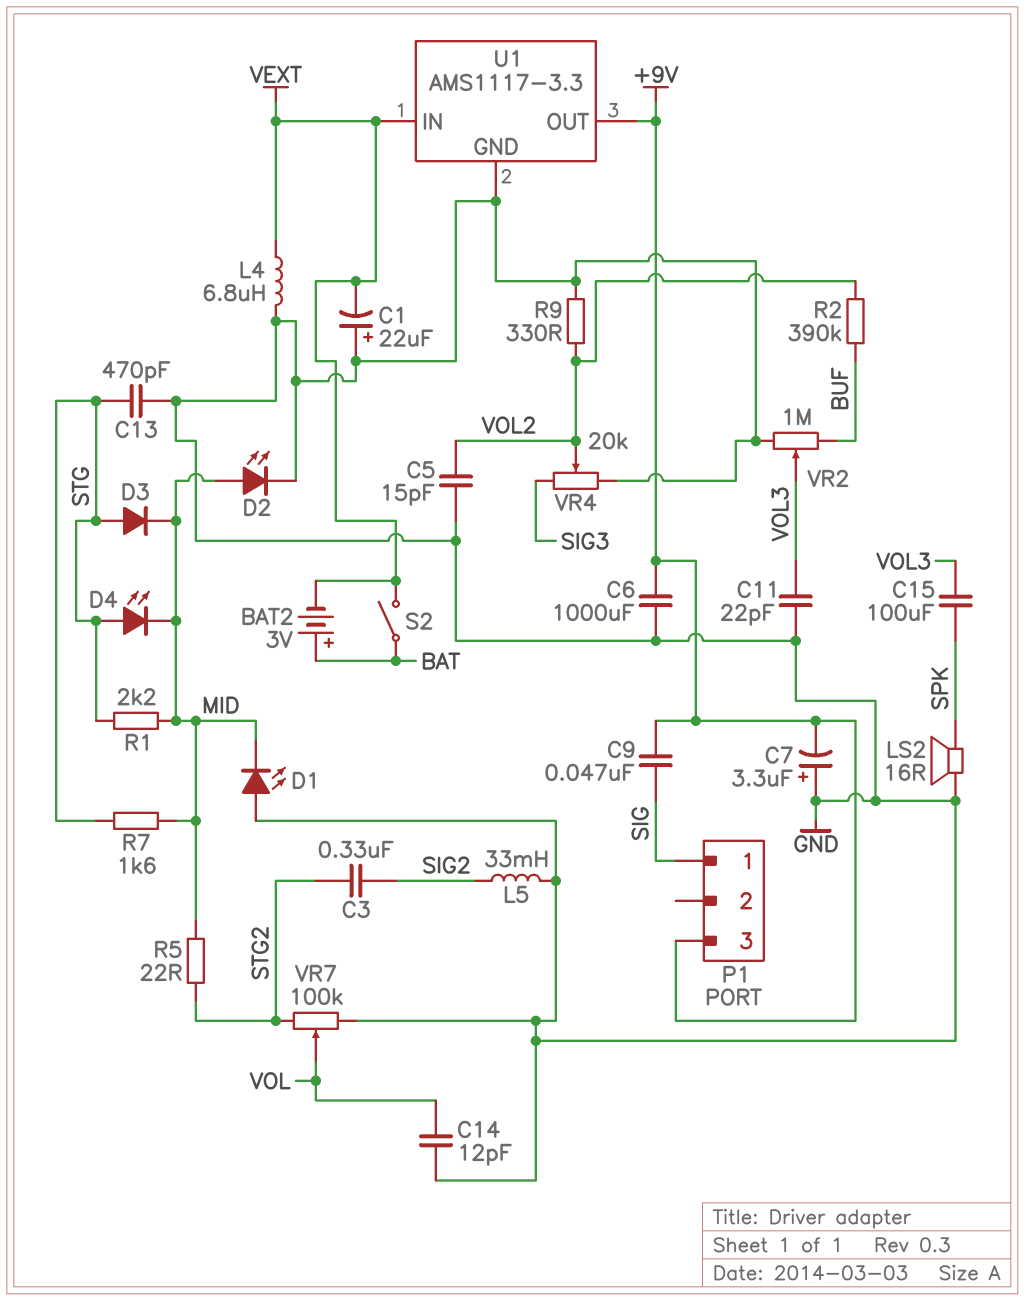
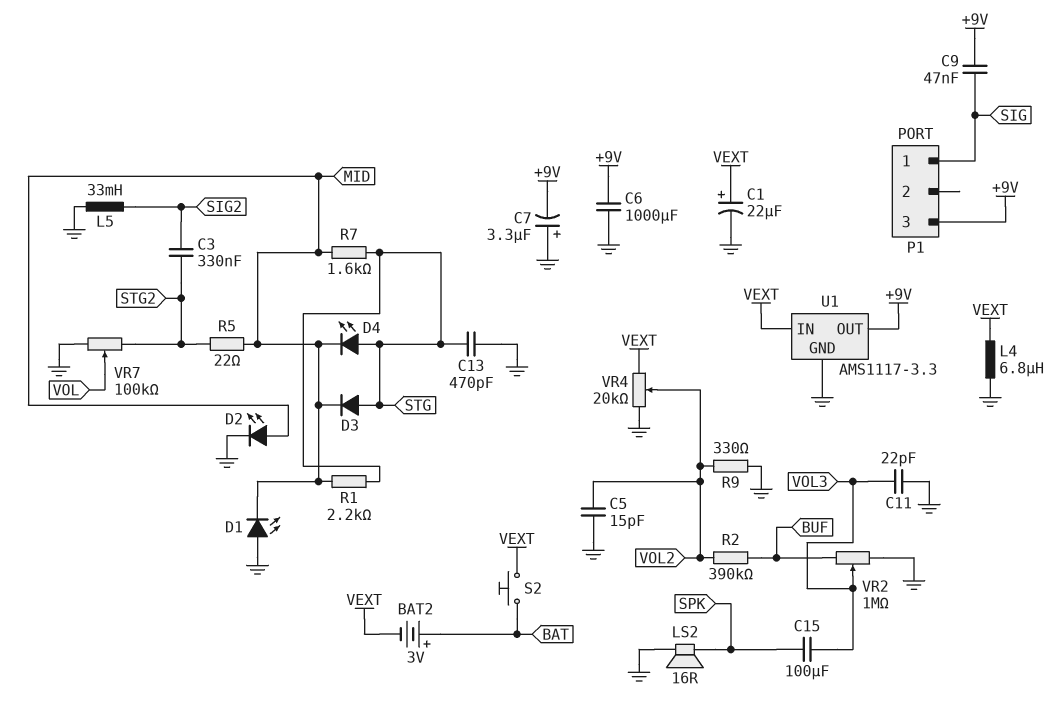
C1: 22uF (plus GND, minus VEXT) -> 22uF (plus VEXT, minus GND)
C14: 12pF (GND, VOL) -> none
S2: switch (BAT, VEXT) -> button (BAT, VEXT)
VR4: 20k (GND, SIG3, wiper VOL2) -> 20k (GND, VEXT, wiper VOL2)

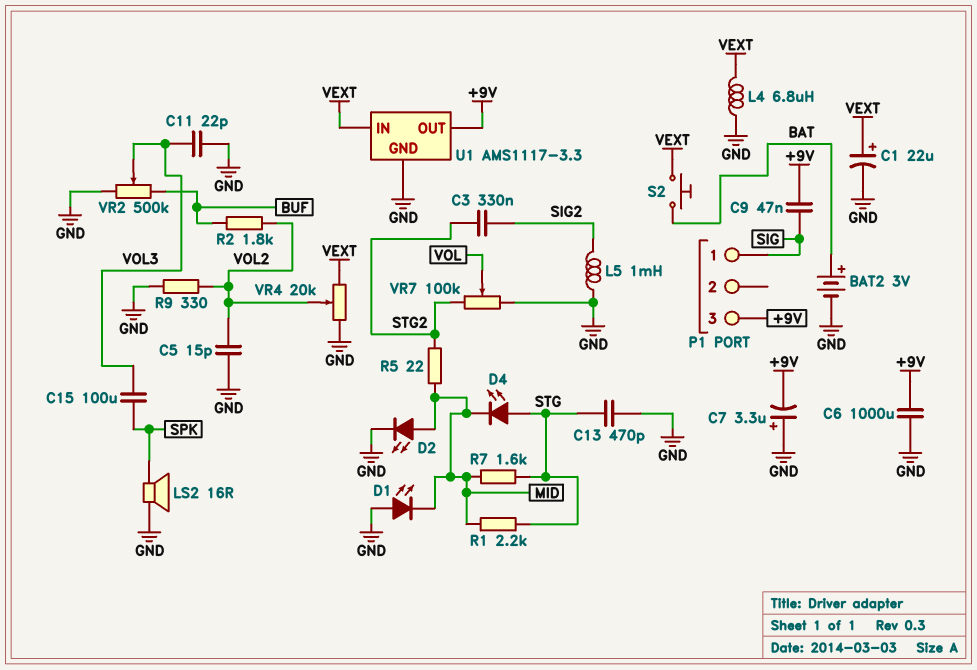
BAT2: 3V (plus BAT, minus VEXT) -> 3V (plus BAT, minus GND)
D3: diode (A STG, K MID) -> none
L5: 33mH (GND, SIG2) -> 1mH (GND, SIG2)
R2: 390k (BUF, VOL2) -> 1.8k (BUF, VOL2)
VR2: 1M (BUF, GND, wiper VOL3) -> 500k (BUF, GND, wiper VOL3)

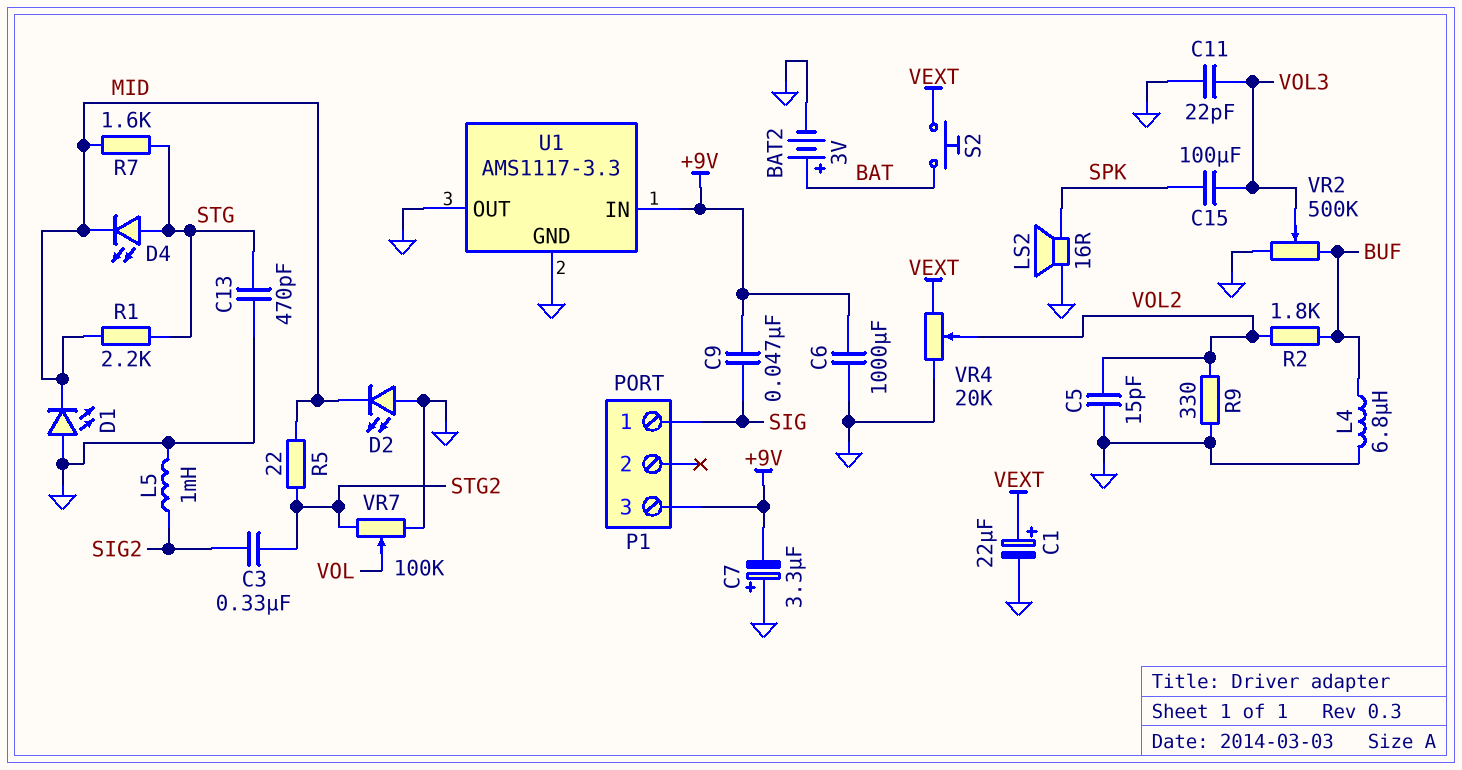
D2: LED (A MID, K GND) -> LED (A GND, K MID)
L4: 6.8uH (GND, VEXT) -> 6.8uH (BUF, GND)
U1 pin IN: VEXT -> +9V
U1 pin OUT: +9V -> GND

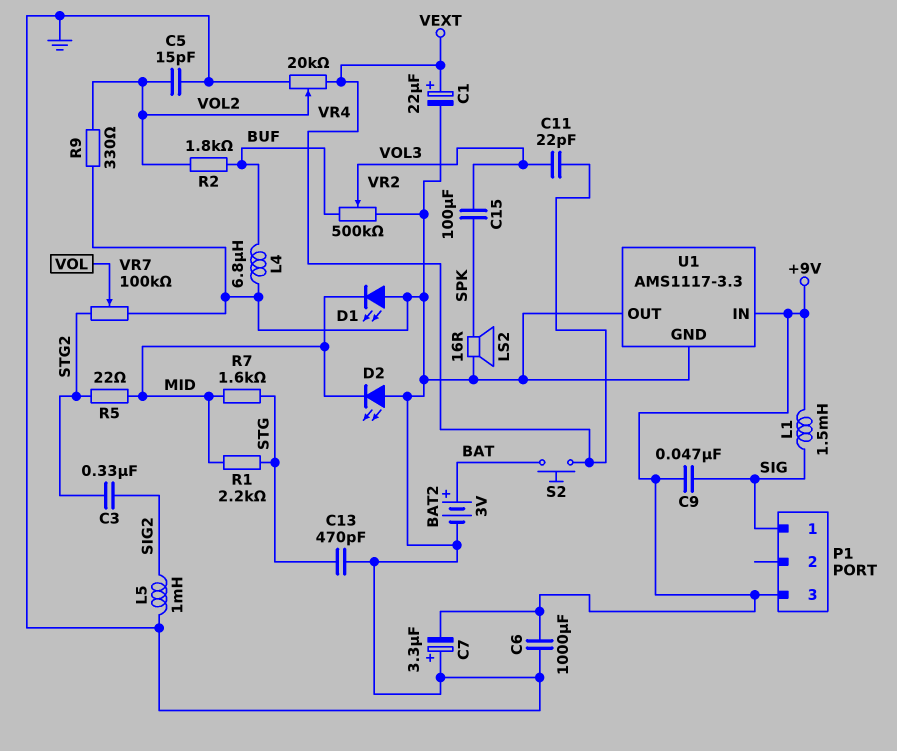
C11: 22pF (GND, VOL3) -> 22pF (VEXT, VOL3)
D4: LED (A STG, K MID) -> none
L1: none -> 1.5mH (+9V, SIG)

